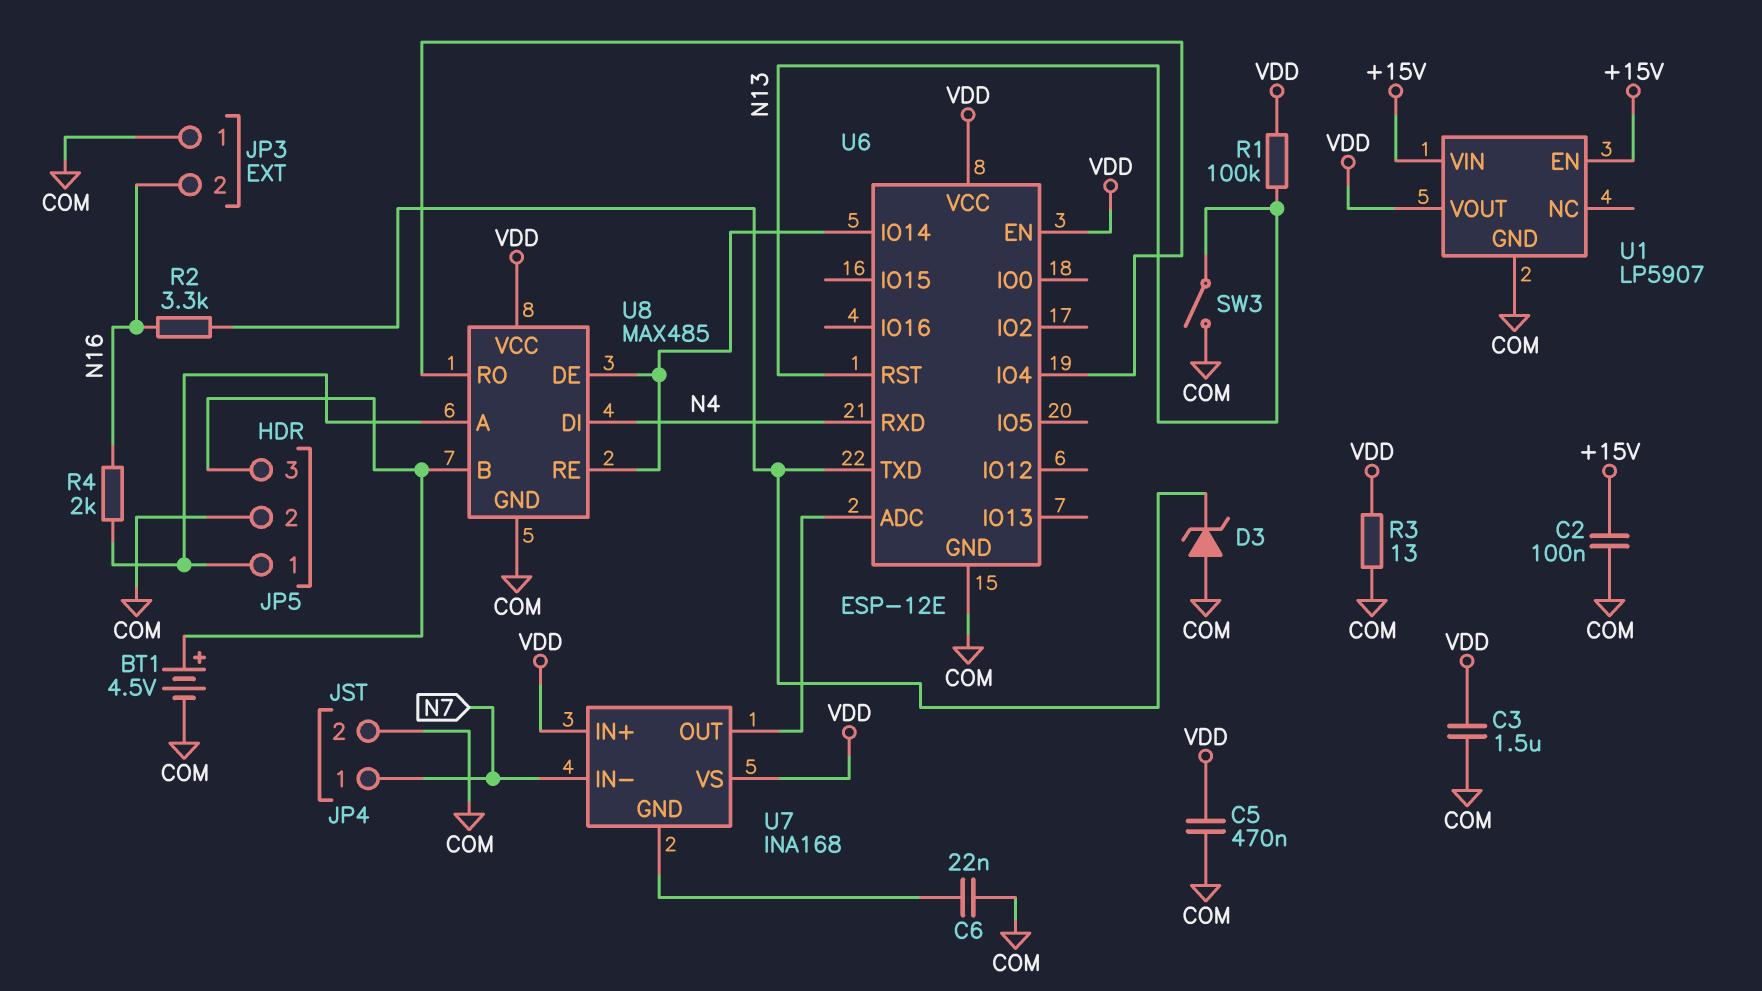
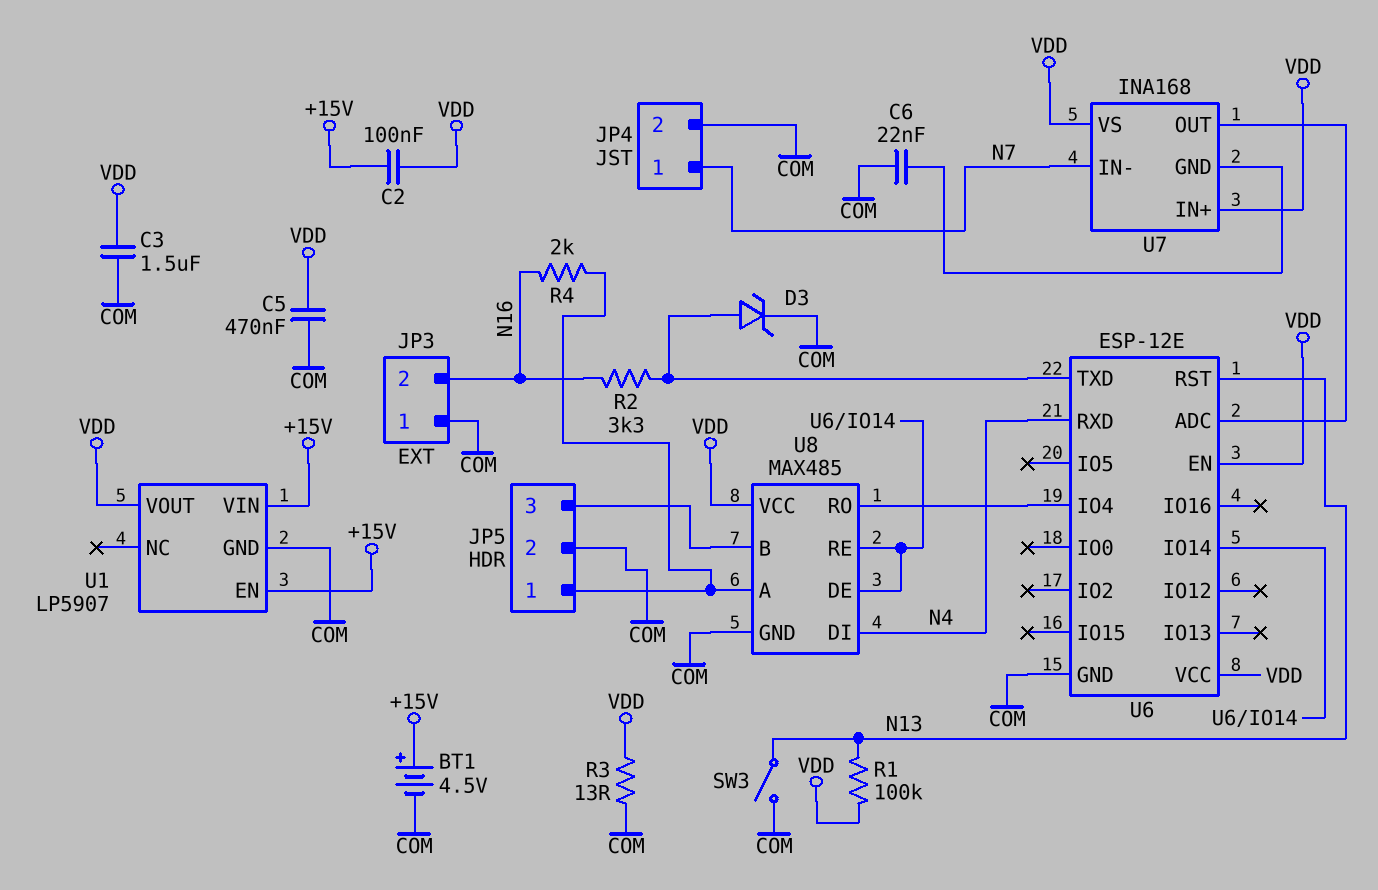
BT1: 4.5V (plus JP5/3, minus COM) -> 4.5V (plus +15V, minus COM)
C2: 100nF (+15V, COM) -> 100nF (+15V, VDD)
D3: zener (A COM, K U6/TXD) -> zener (A U6/TXD, K COM)

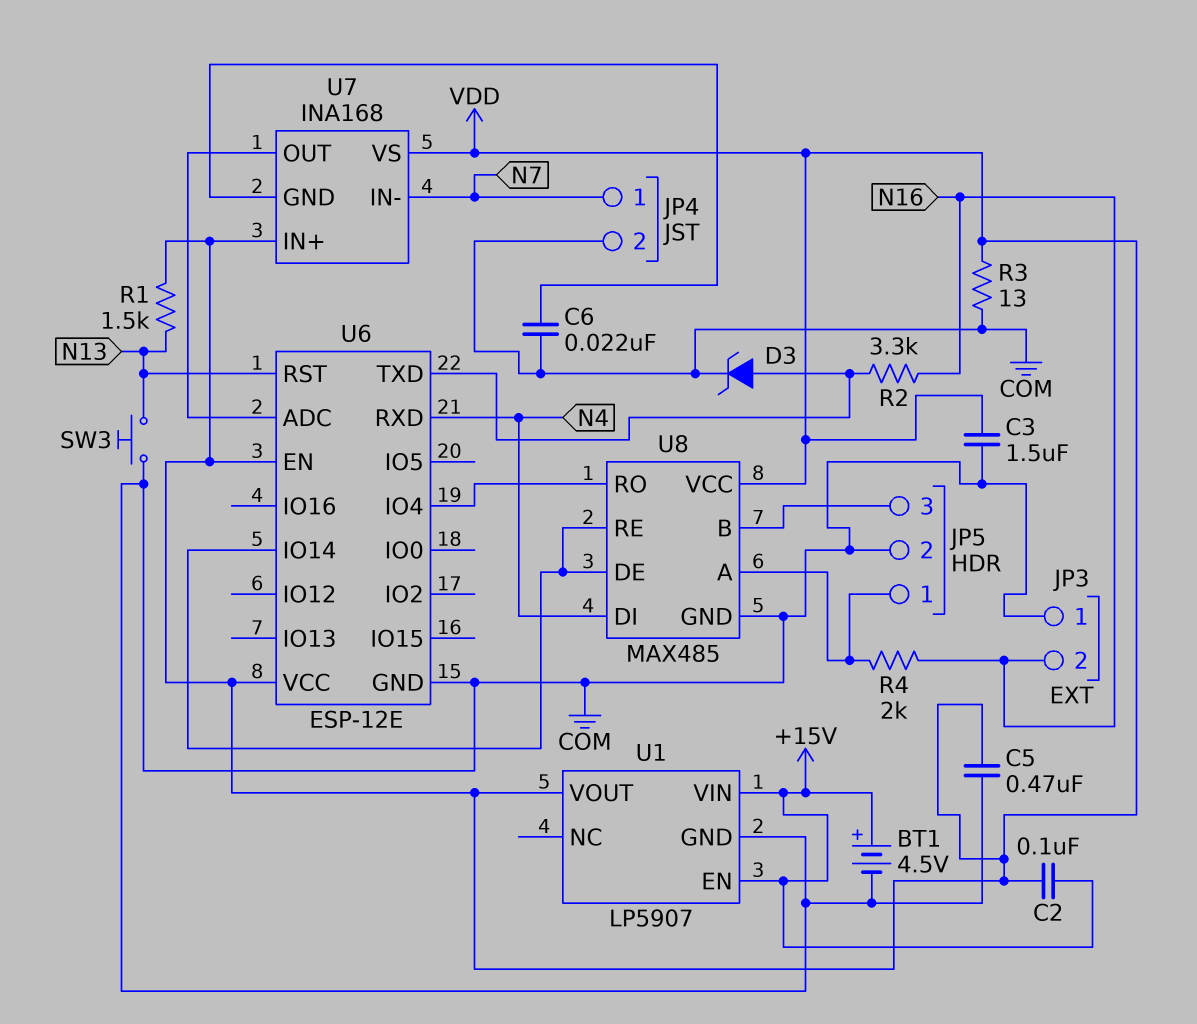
R1: 100k (N13, VDD) -> 1.5k (N13, VDD)
SW3: switch (COM, N13) -> button (COM, N13)

